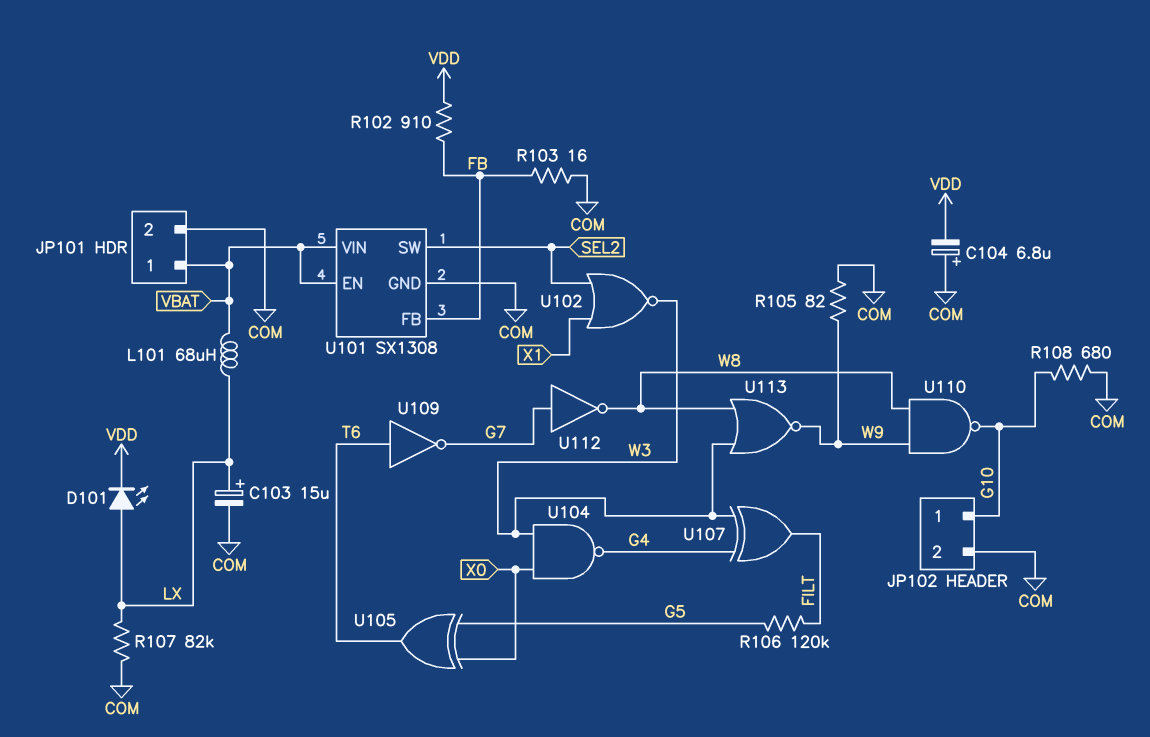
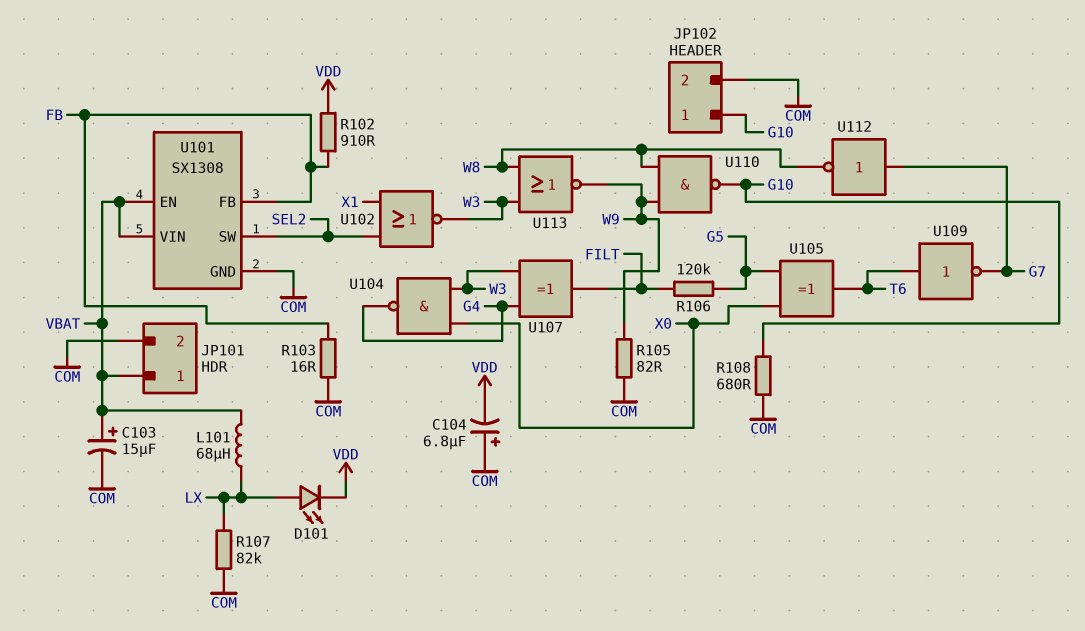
C103: 15uF (plus LX, minus COM) -> 15uF (plus VBAT, minus COM)

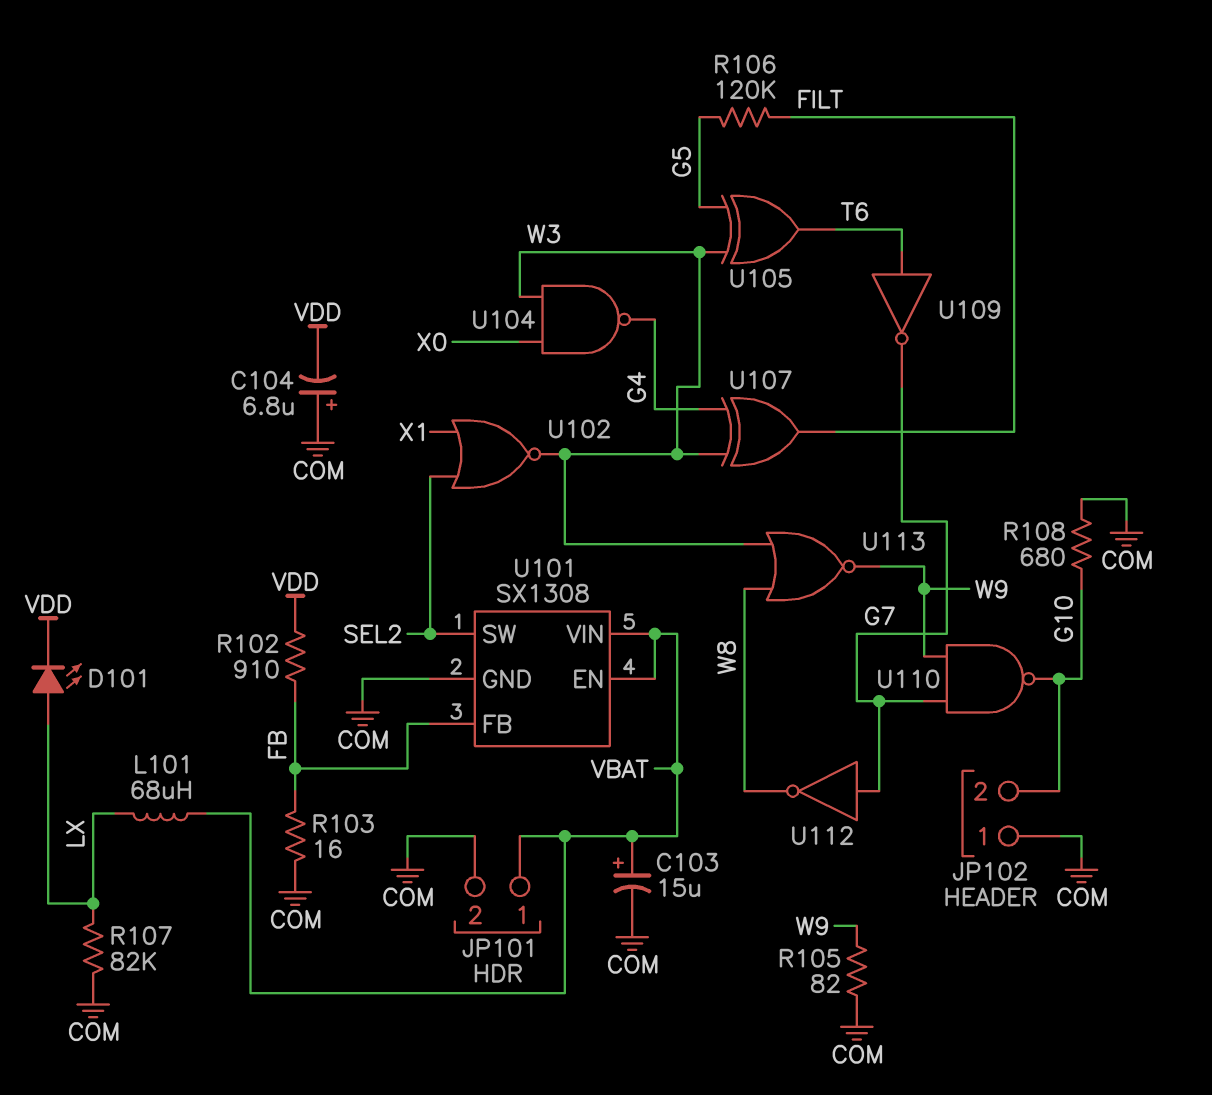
JP102 pin 1: G10 -> COM
JP102 pin 2: COM -> G10
U105: XOR (in G5, in X0, out T6) -> XOR (in G5, in W3, out T6)
U110: NAND (in W8, in W9, out G10) -> NAND (in G7, in W9, out G10)

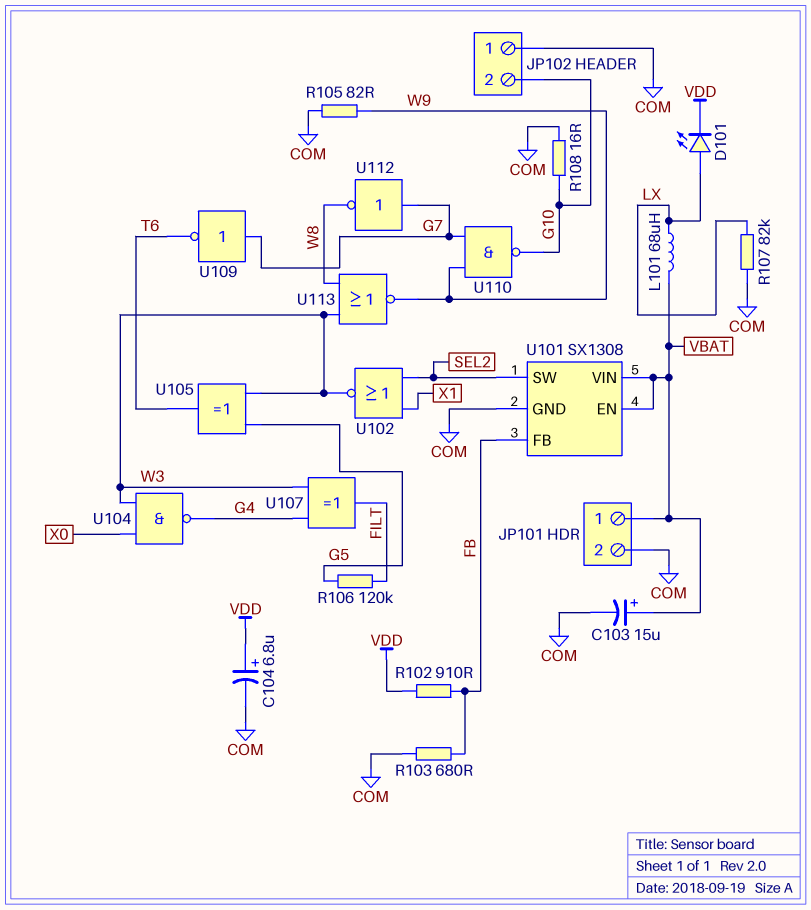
C104: 6.8uF (plus COM, minus VDD) -> 6.8uF (plus VDD, minus COM)
R103: 16 (COM, FB) -> 680 (COM, FB)
R108: 680 (COM, G10) -> 16 (COM, G10)
U109: NOT (in T6, out G7) -> NOT (in G7, out T6)

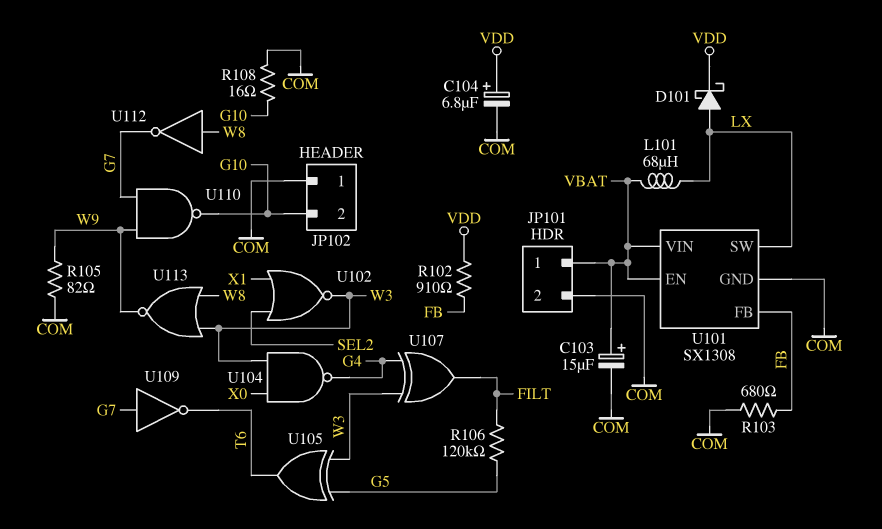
D101: LED (A LX, K VDD) -> schottky (A LX, K VDD)
R107: 82k (COM, LX) -> none
U101 pin SW: SEL2 -> LX
U112: NOT (in G7, out W8) -> NOT (in W8, out G7)

